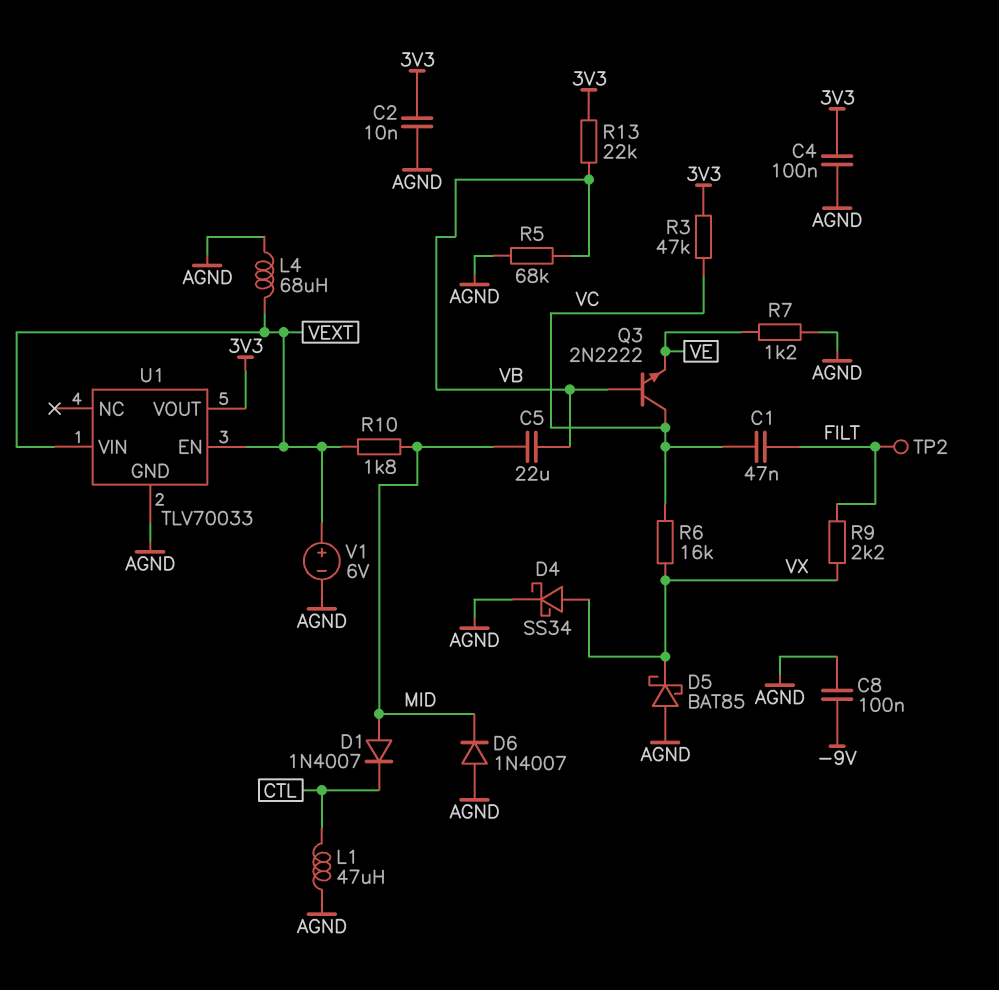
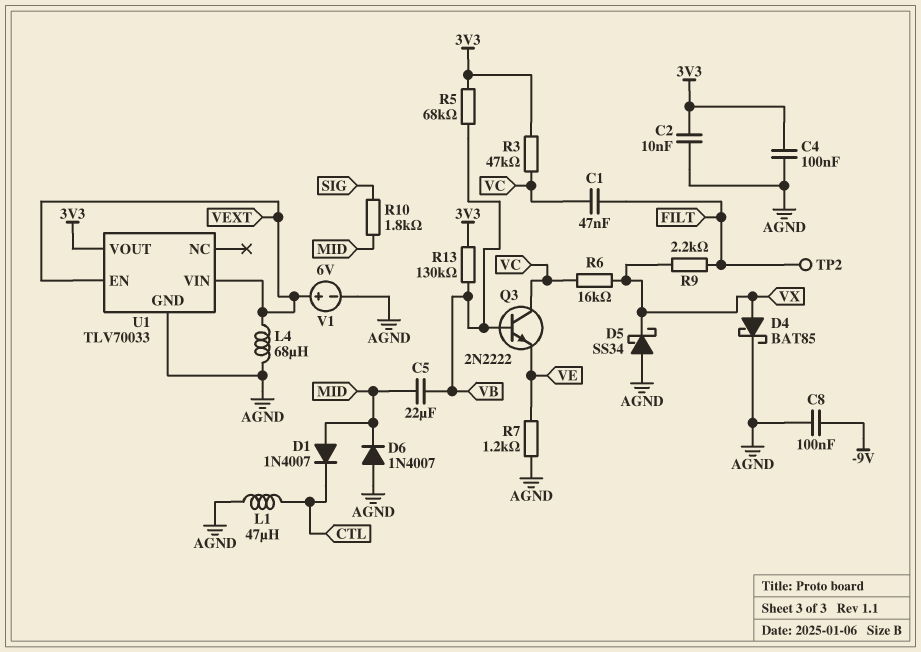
D4: schottky SS34 (A VX, K AGND) -> schottky BAT85 (A VX, K AGND)
D5: schottky BAT85 (A AGND, K VX) -> schottky SS34 (A AGND, K VX)
R5: 68k (AGND, VB) -> 68k (3V3, VB)
R10: 1.8k (MID, VEXT) -> 1.8k (MID, SIG)
R13: 22k (3V3, VB) -> 130k (3V3, VB)

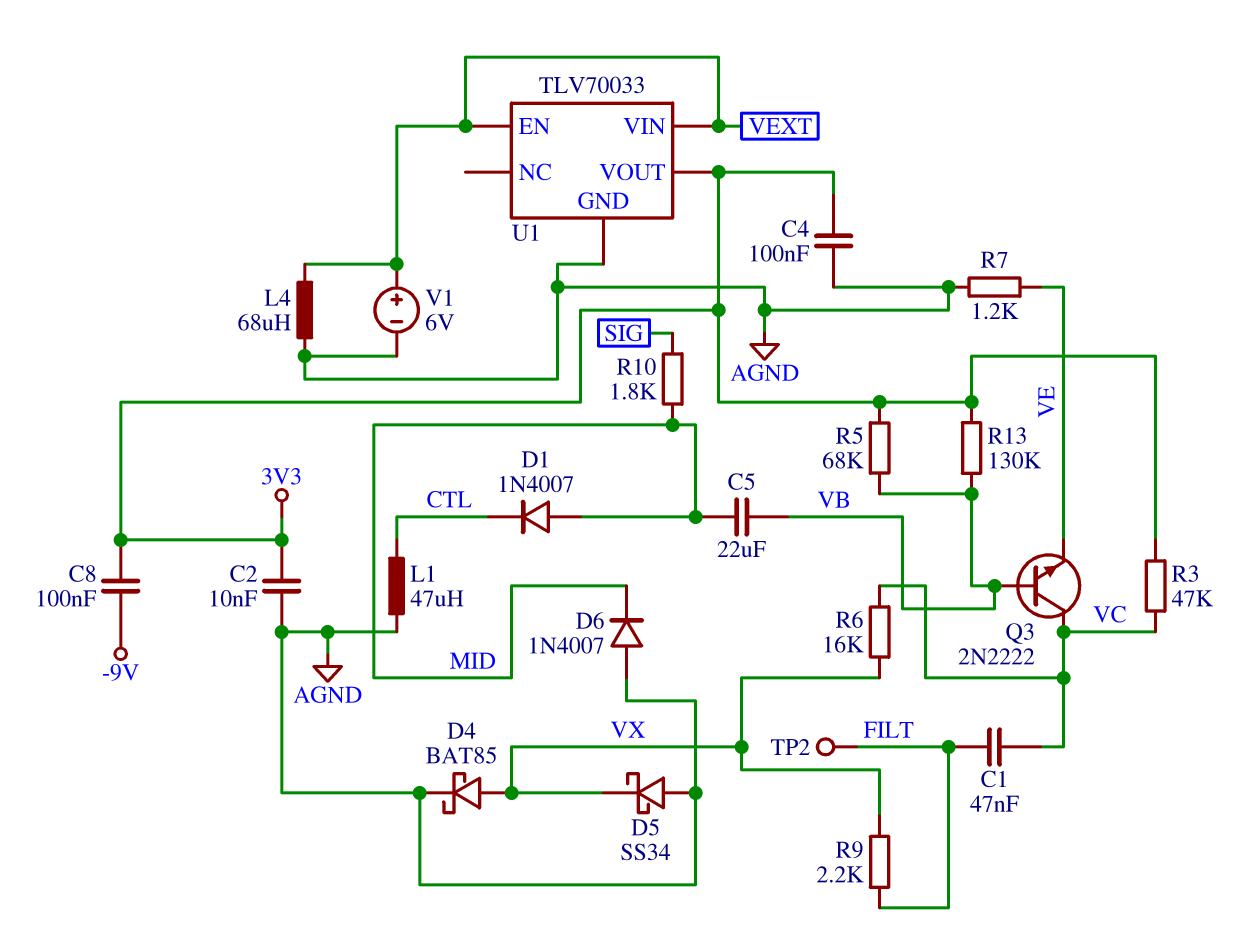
C8: 100nF (-9V, AGND) -> 100nF (-9V, 3V3)

